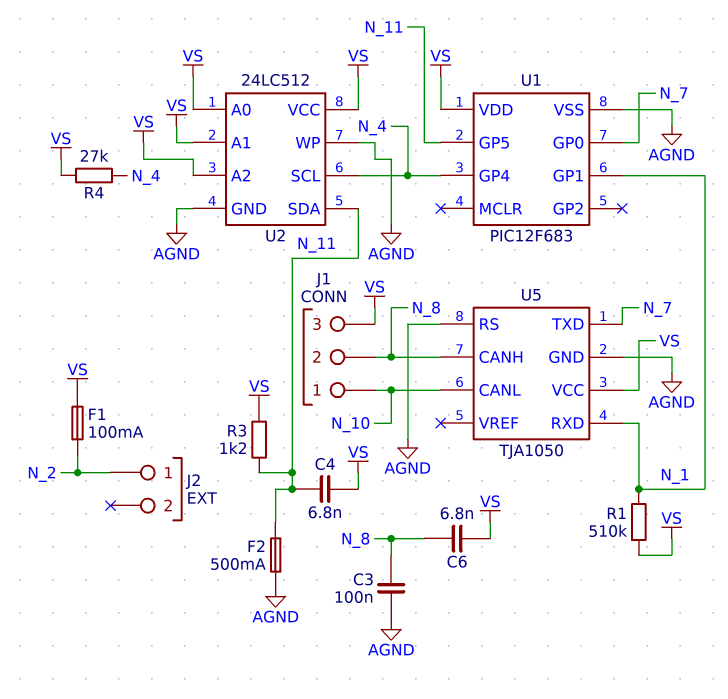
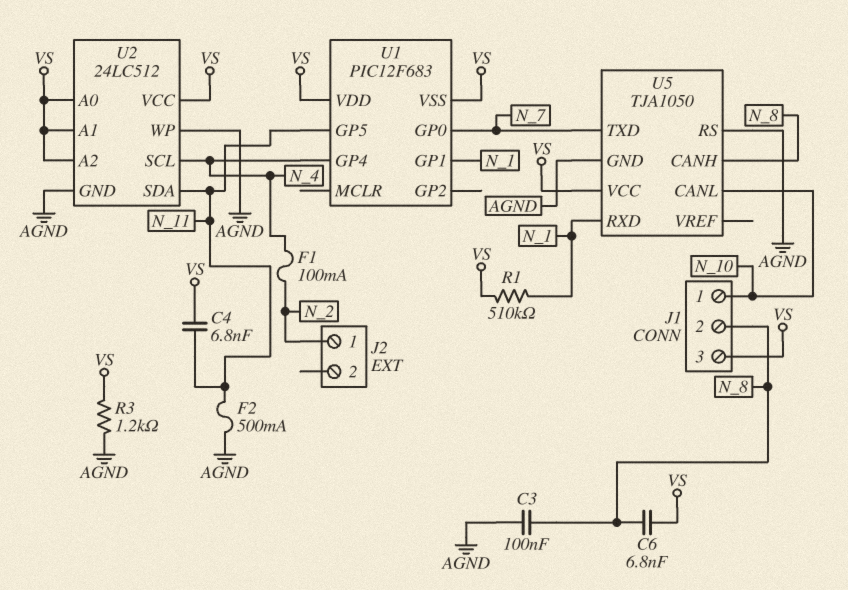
F1: 100mA (N_2, VS) -> 100mA (N_2, N_4)
R3: 1.2k (N_11, VS) -> 1.2k (AGND, VS)
R4: 27k (N_4, VS) -> none
U1 pin VSS: AGND -> VS

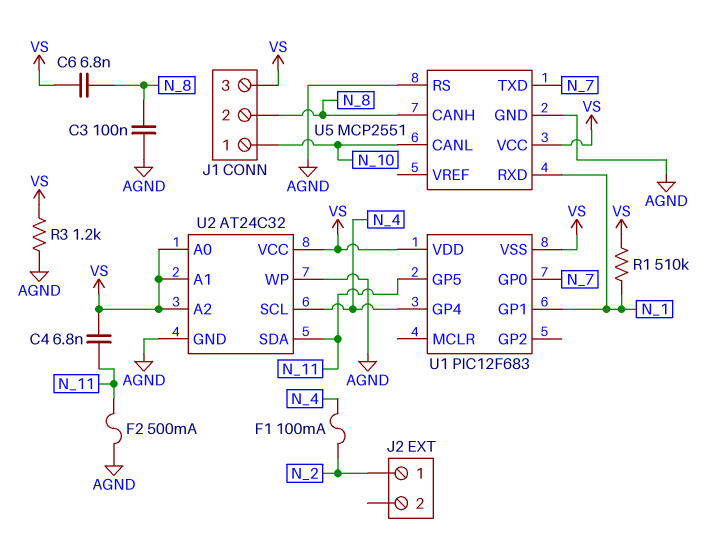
U2: 24LC512 -> AT24C32
U5: TJA1050 -> MCP2551

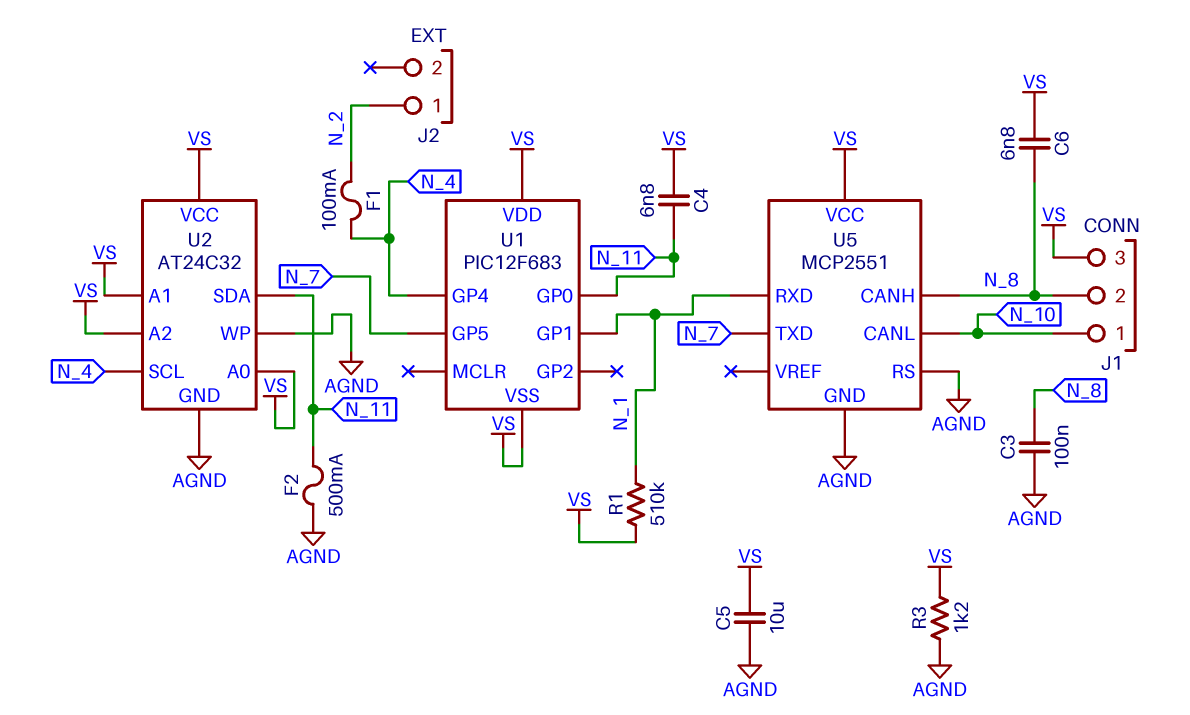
C5: none -> 10uF (AGND, VS)
U1 pin GP0: N_7 -> N_11
U1 pin GP5: N_11 -> N_7

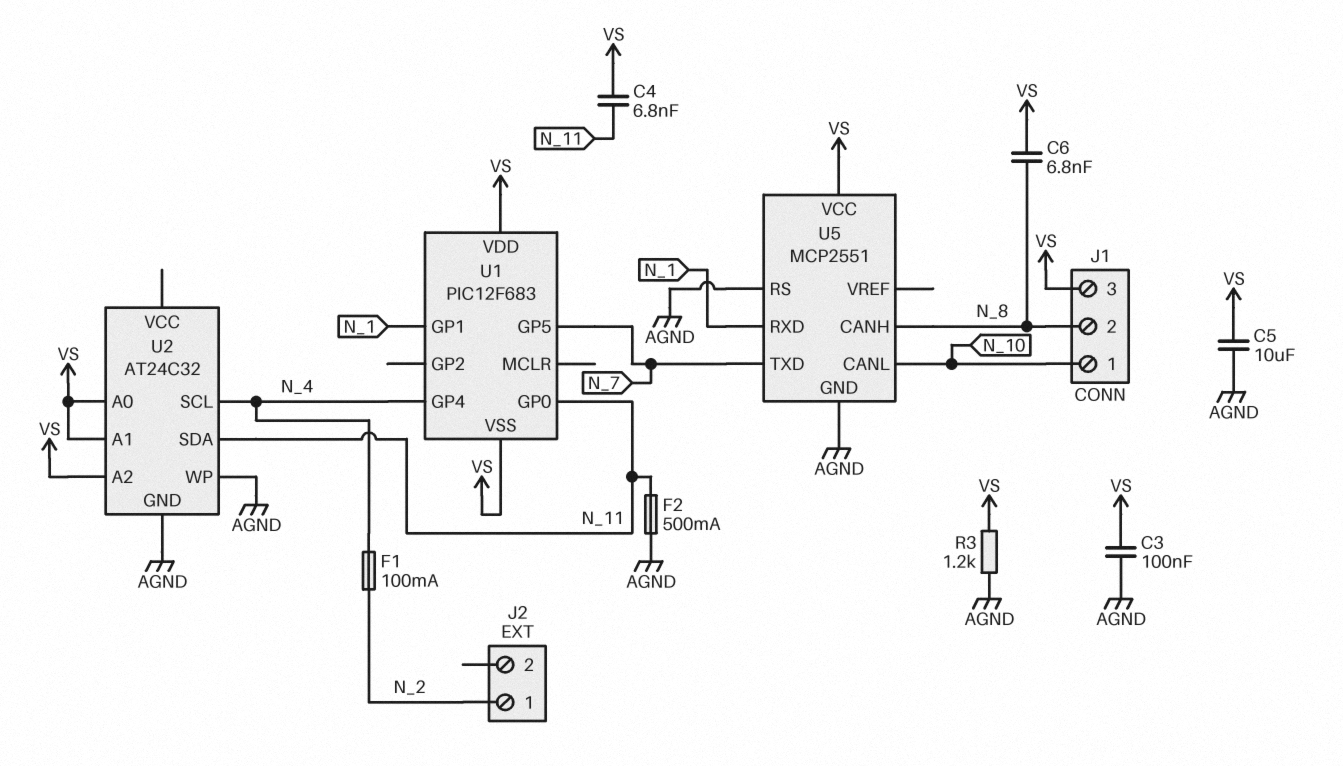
C3: 100nF (AGND, N_8) -> 100nF (AGND, VS)
R1: 510k (N_1, VS) -> none
U2 pin VCC: VS -> none

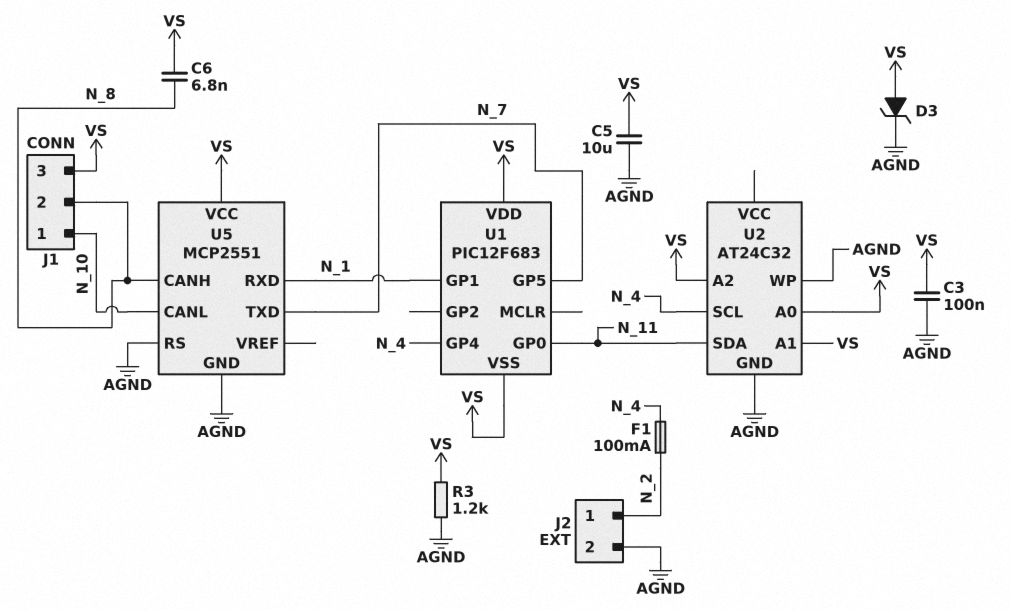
C4: 6.8nF (N_11, VS) -> none
D3: none -> zener (A VS, K AGND)
F2: 500mA (AGND, N_11) -> none
J2 pin 2: none -> AGND

